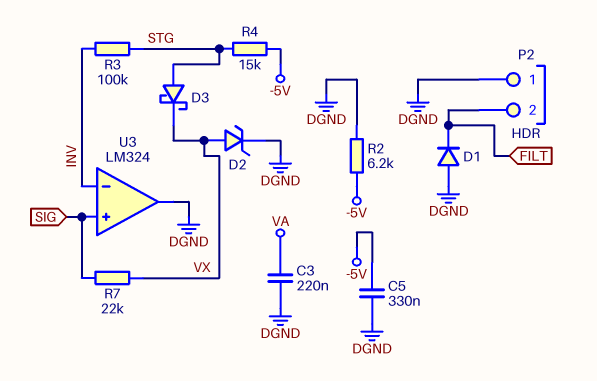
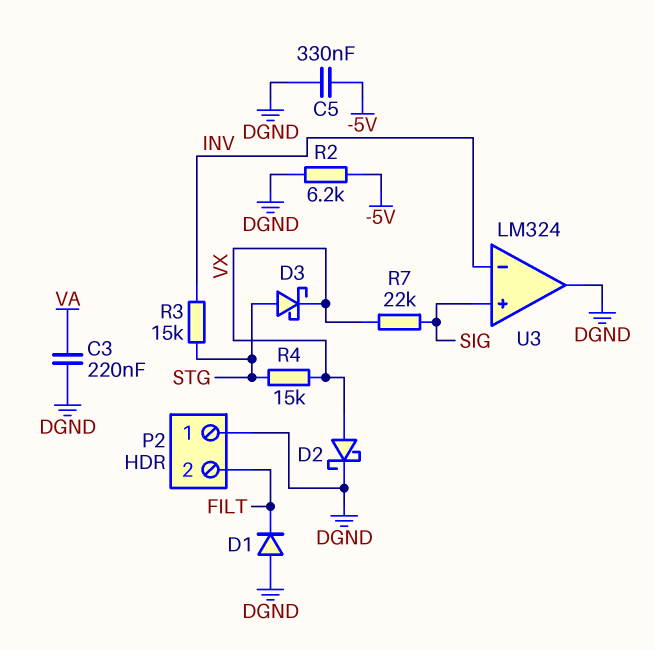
D2: zener (A VX, K DGND) -> schottky (A VX, K DGND)
R3: 100k (INV, STG) -> 15k (INV, STG)
R4: 15k (-5V, STG) -> 15k (STG, VX)

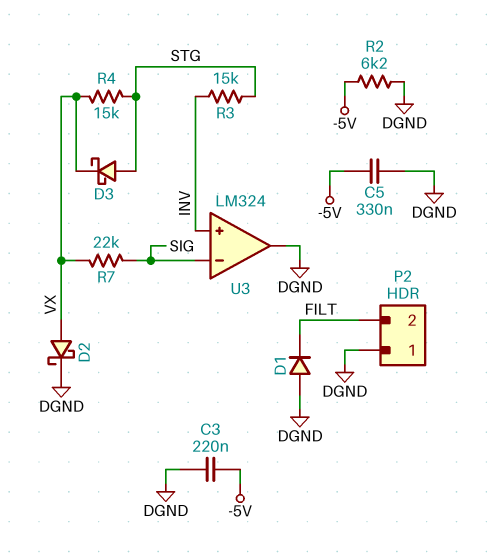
C3: 220nF (DGND, VA) -> 220nF (-5V, DGND)
U3 pin in+: SIG -> INV
U3 pin in-: INV -> SIG

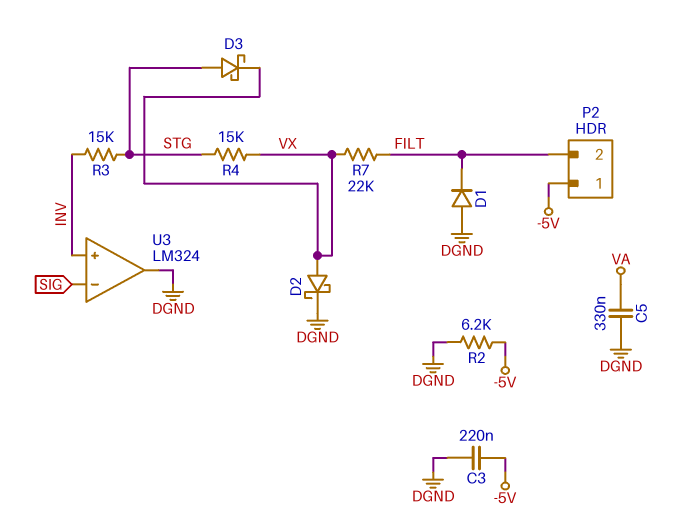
C5: 330nF (-5V, DGND) -> 330nF (DGND, VA)
P2 pin 1: DGND -> -5V
R7: 22k (SIG, VX) -> 22k (FILT, VX)

